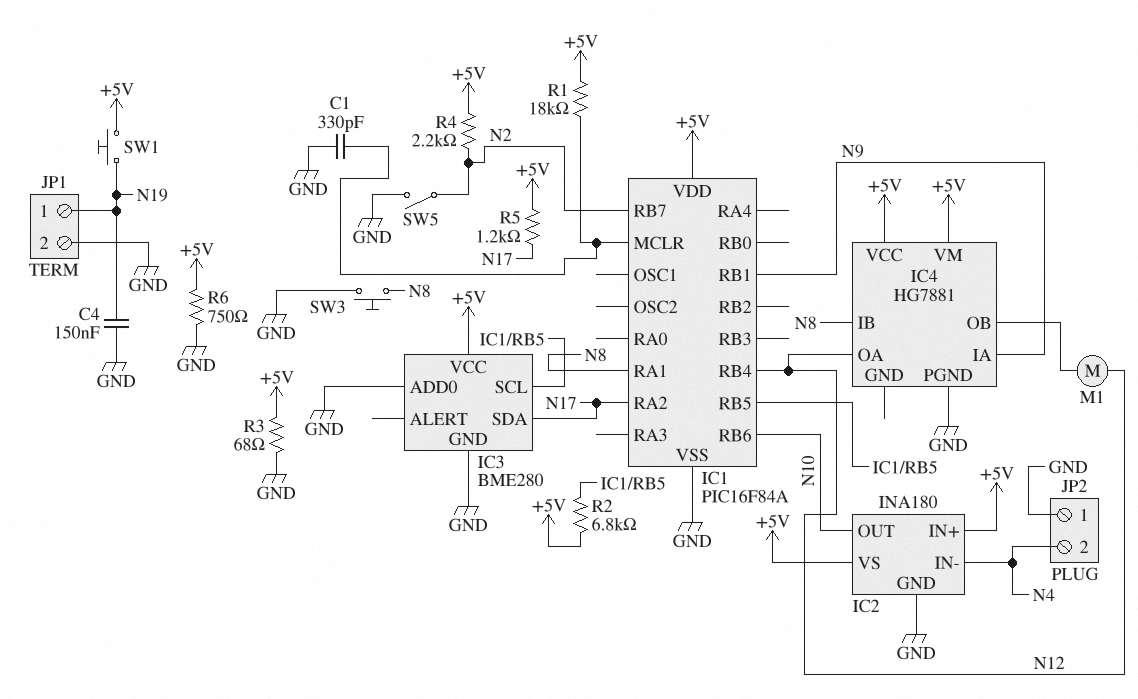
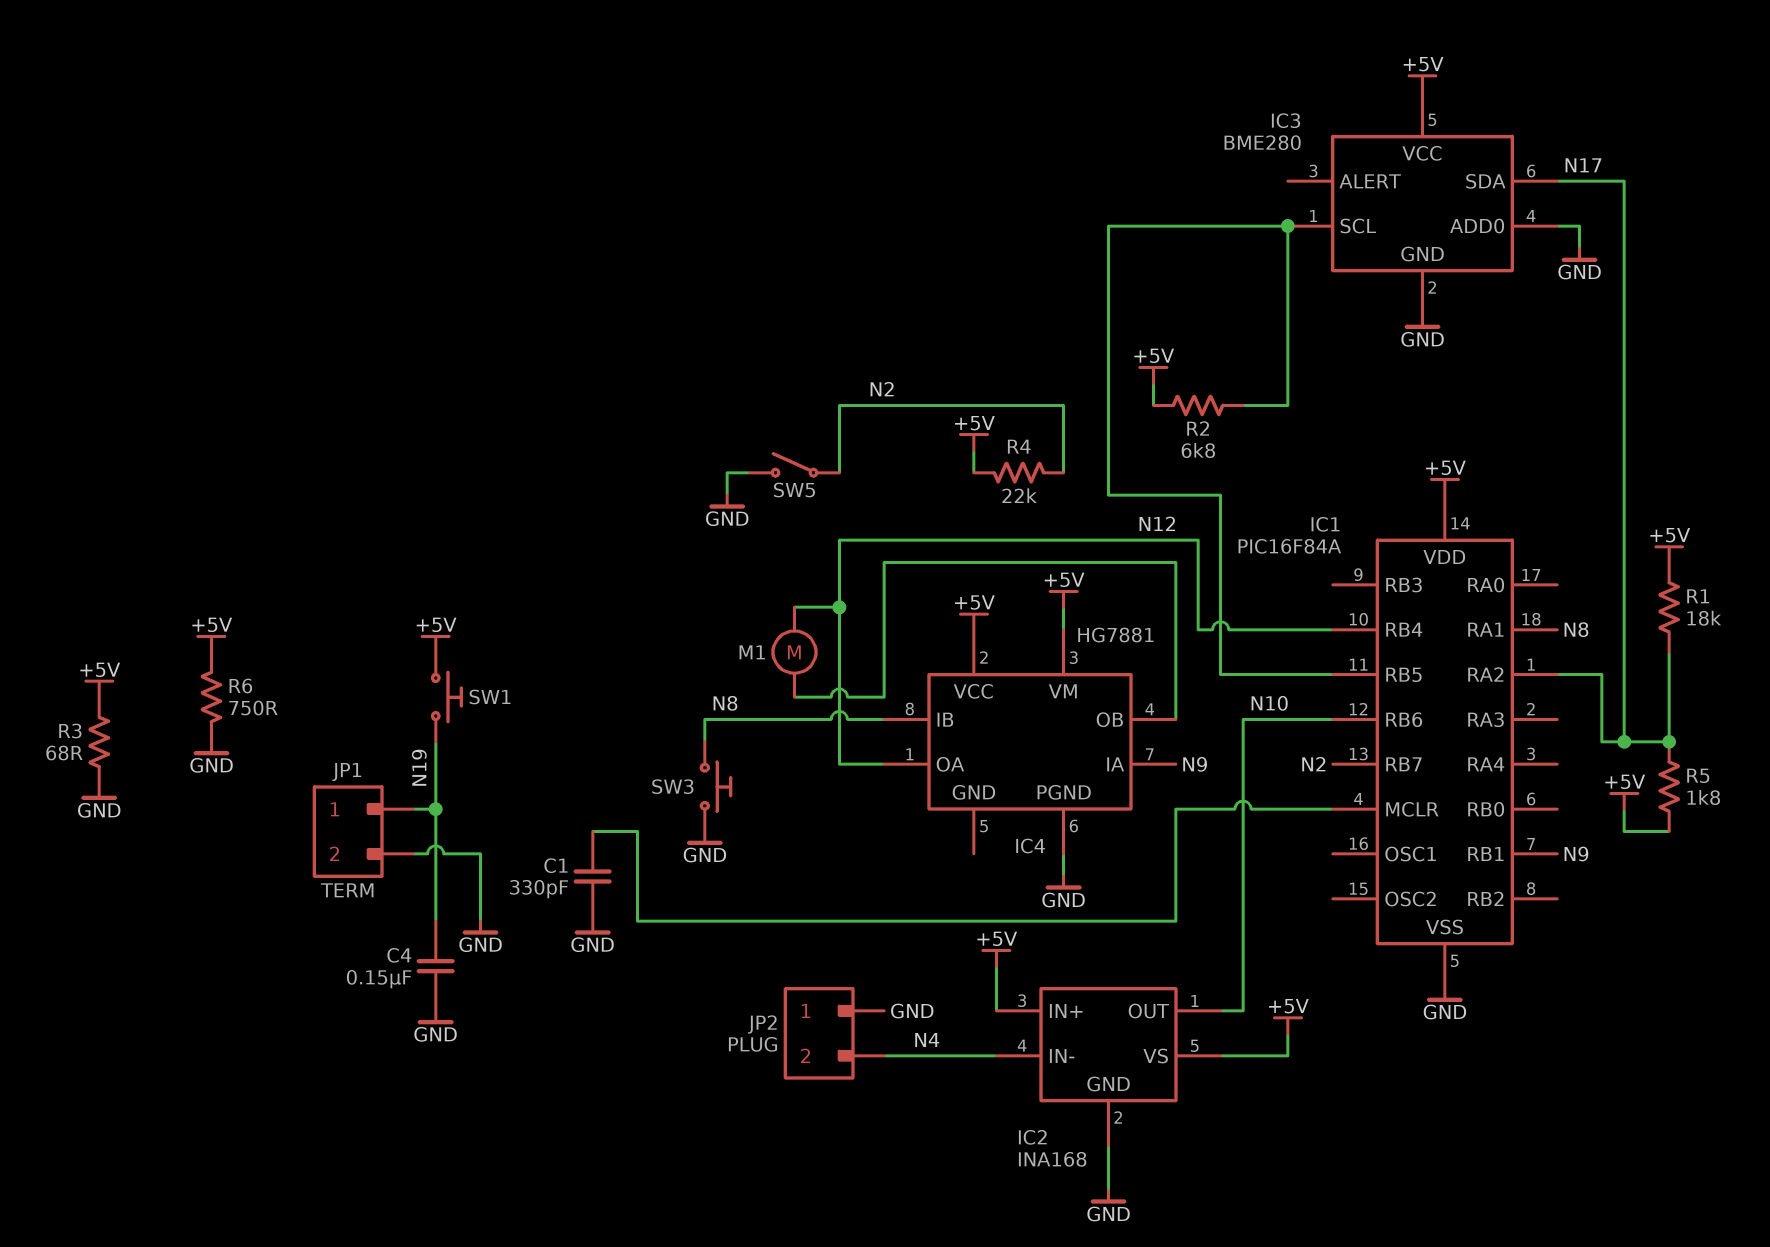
IC2: INA180 -> INA168
R1: 18k (+5V, IC1/MCLR) -> 18k (+5V, N17)
R4: 2.2k (+5V, N2) -> 22k (+5V, N2)
R5: 1.2k (+5V, N17) -> 1.8k (+5V, N17)

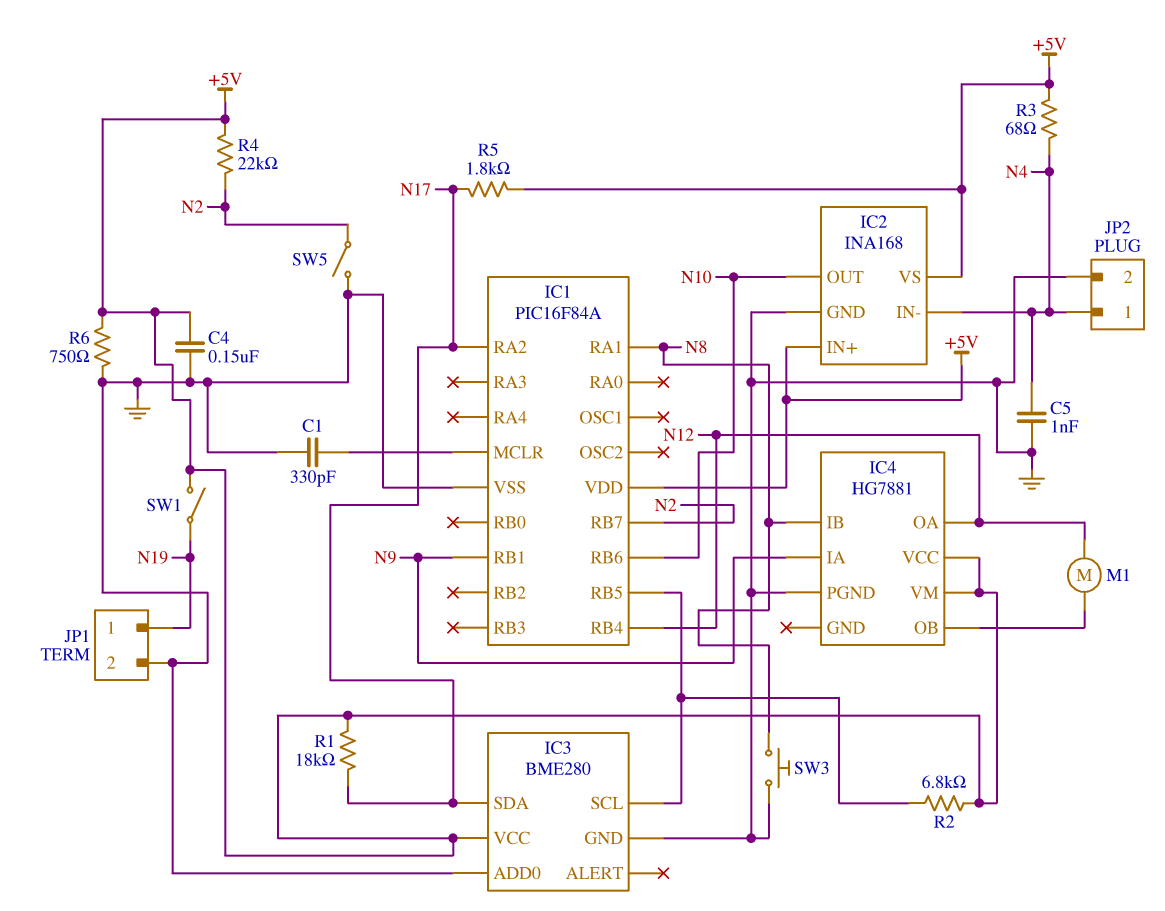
C4: 150nF (GND, N19) -> 150nF (+5V, GND)
C5: none -> 1nF (GND, N4)
JP2 pin 1: GND -> N4
JP2 pin 2: N4 -> GND
R3: 68 (+5V, GND) -> 68 (+5V, N4)
SW1: button (+5V, N19) -> switch (+5V, N19)

